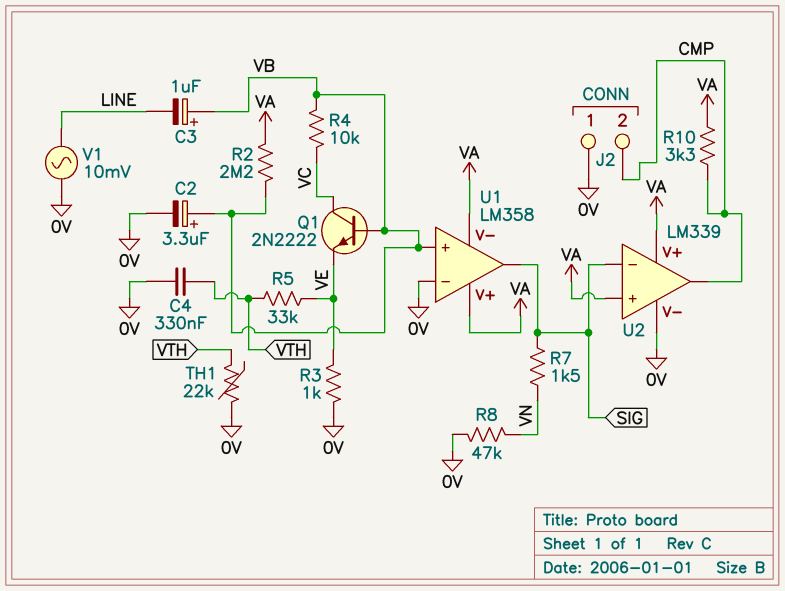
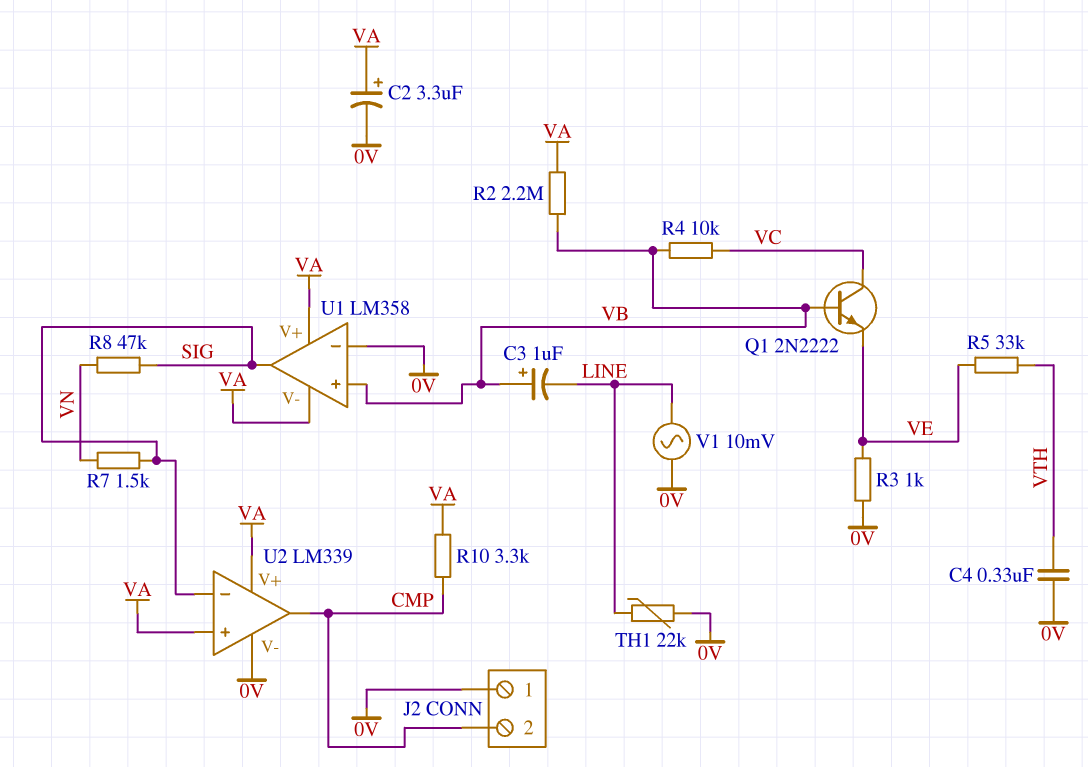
C2: 3.3uF (plus VB, minus 0V) -> 3.3uF (plus VA, minus 0V)
R8: 47k (0V, VN) -> 47k (SIG, VN)
TH1: 22k (0V, VTH) -> 22k (0V, LINE)

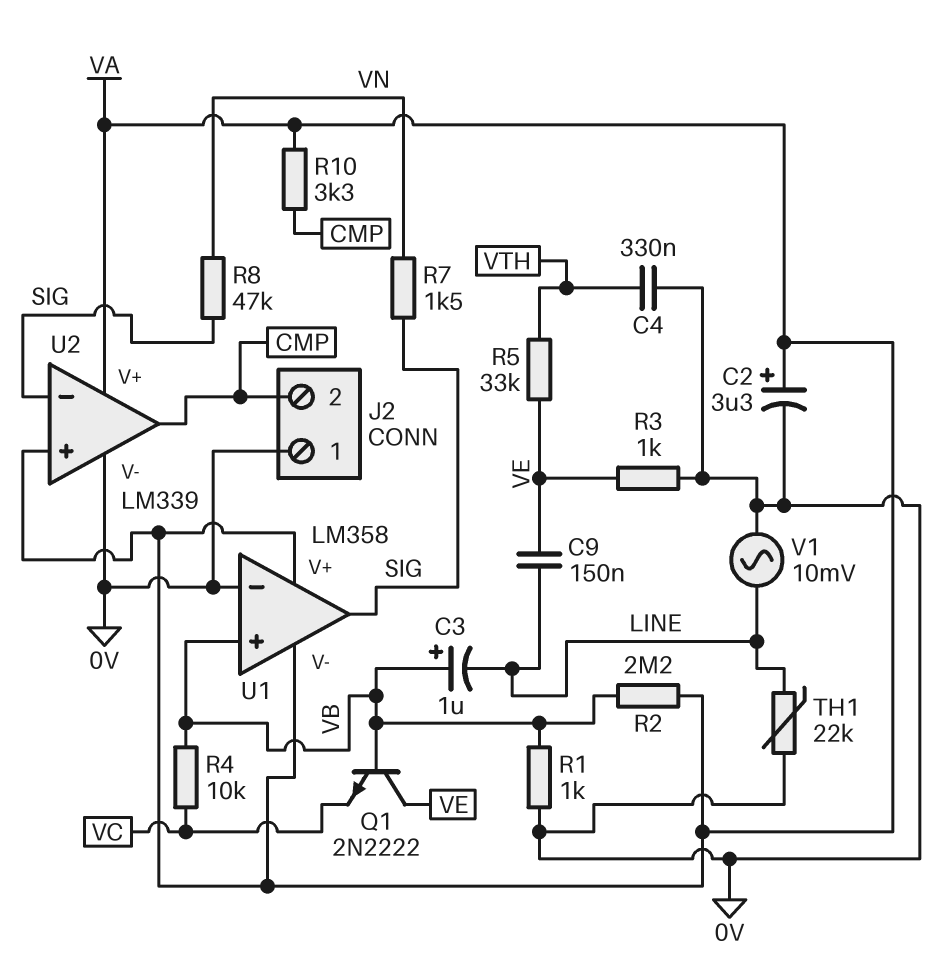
C9: none -> 150nF (LINE, VE)
Q1: NPN 2N2222 (B VB, C VC, E VE) -> NPN 2N2222 (B VB, C VE, E VC)
R1: none -> 1k (0V, VB)

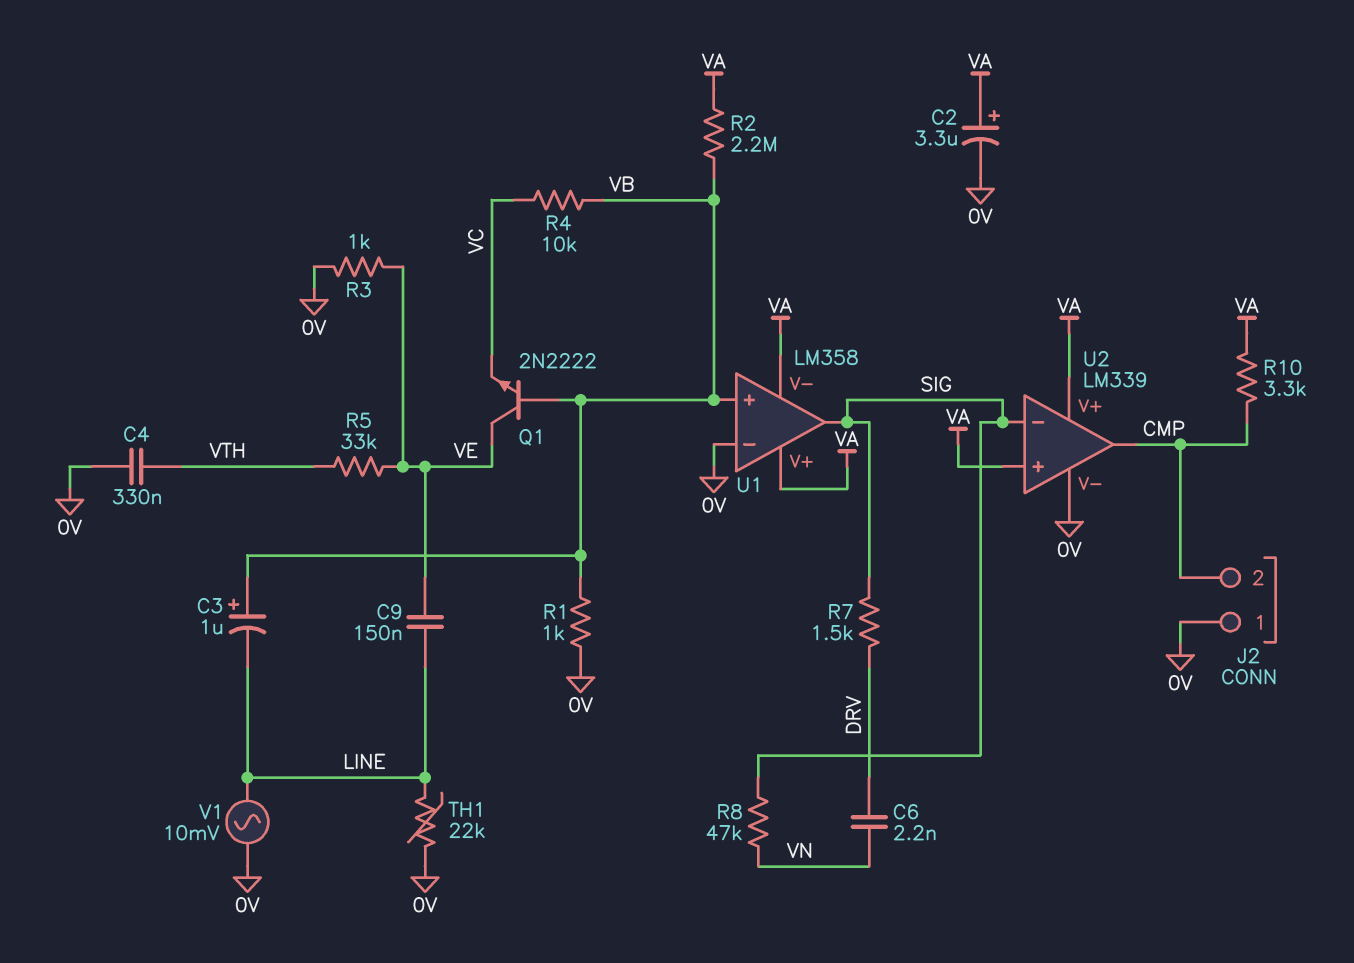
C6: none -> 2.2nF (DRV, VN)
R7: 1.5k (SIG, VN) -> 1.5k (DRV, SIG)

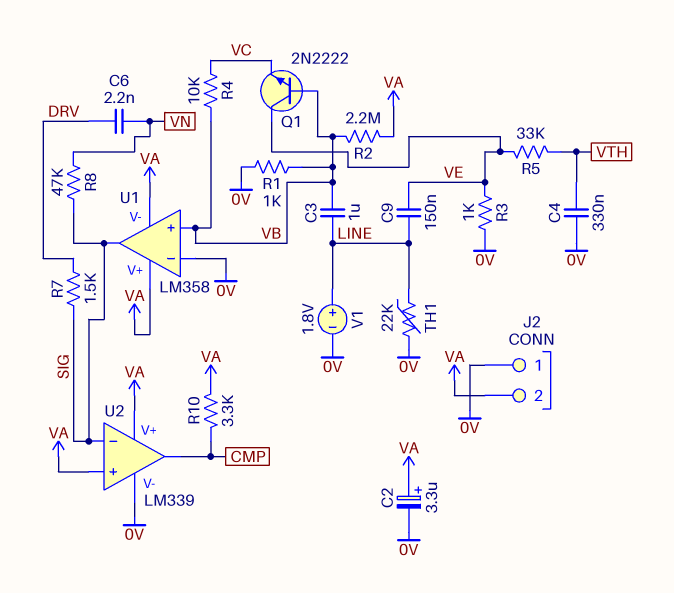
C3: 1uF (plus VB, minus LINE) -> 1uF (LINE, VB)
J2 pin 2: CMP -> VA
V1: AC 10mV (0V, LINE) -> 1.8V (plus LINE, minus 0V)

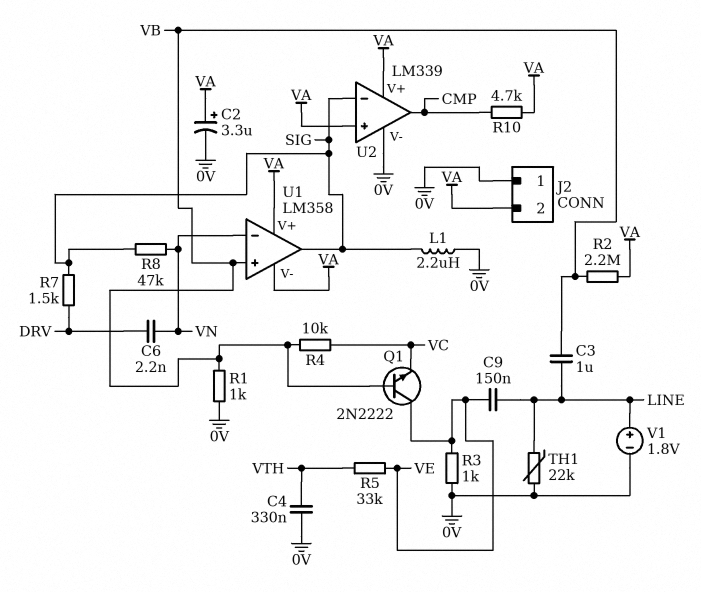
L1: none -> 2.2uH (0V, SIG)
R10: 3.3k (CMP, VA) -> 4.7k (CMP, VA)
U1 pin in-: 0V -> VN

